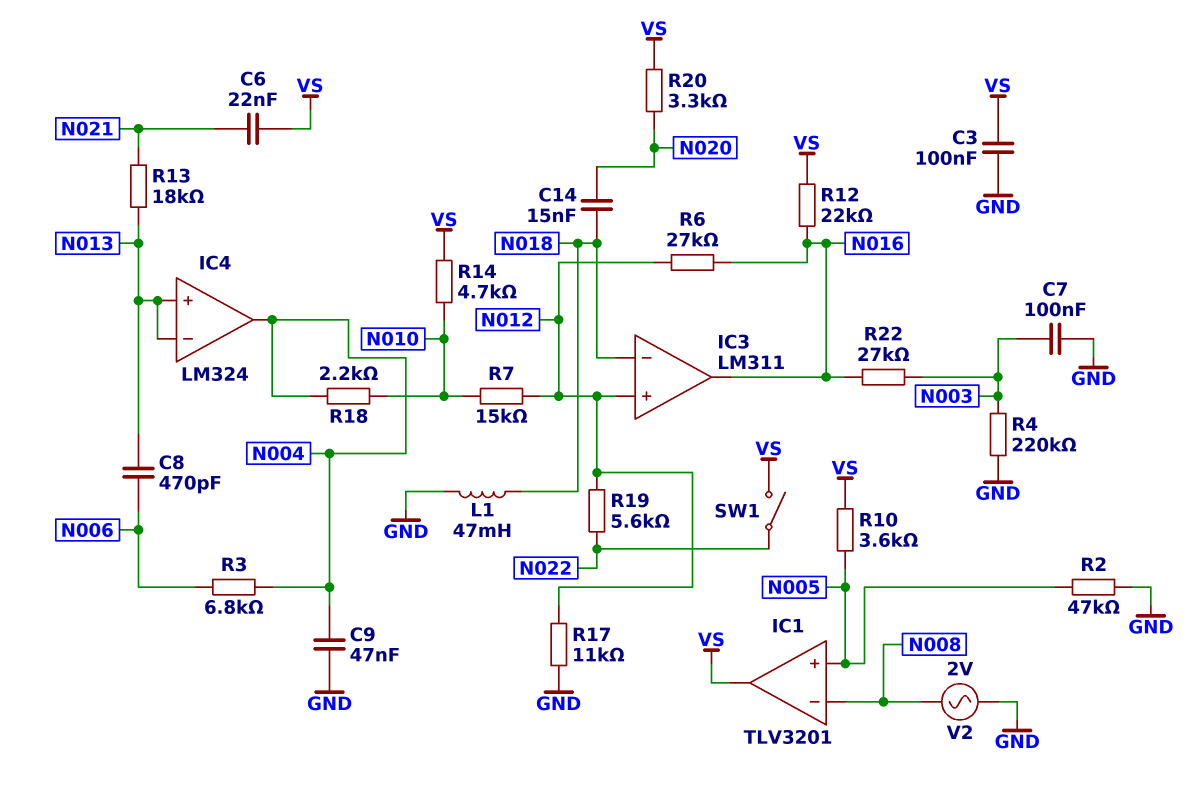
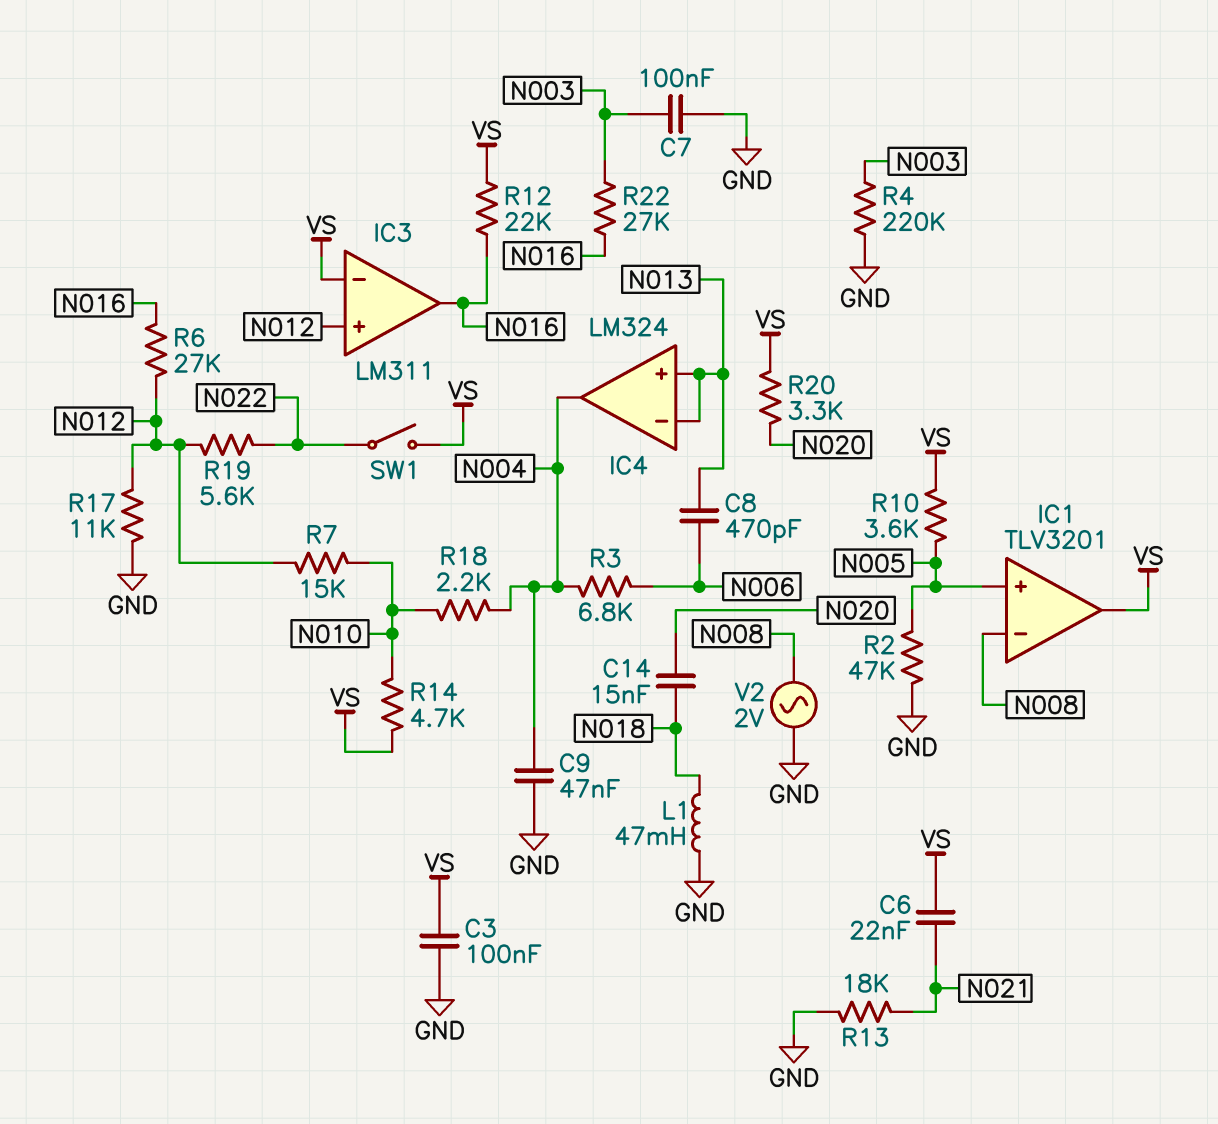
IC3 pin in-: N018 -> VS
R13: 18k (N013, N021) -> 18k (GND, N021)

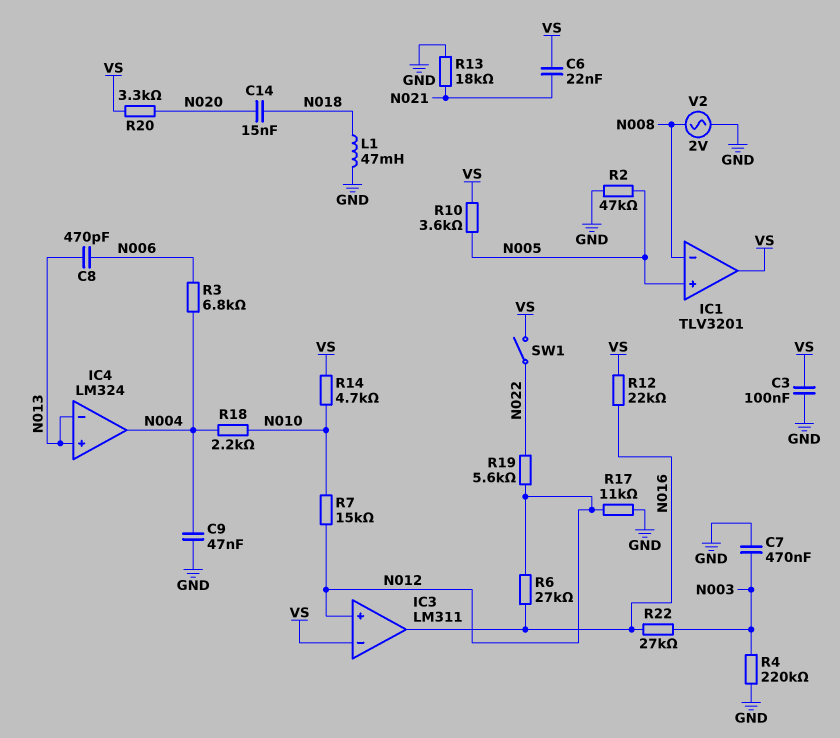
C7: 100nF (GND, N003) -> 470nF (GND, N003)

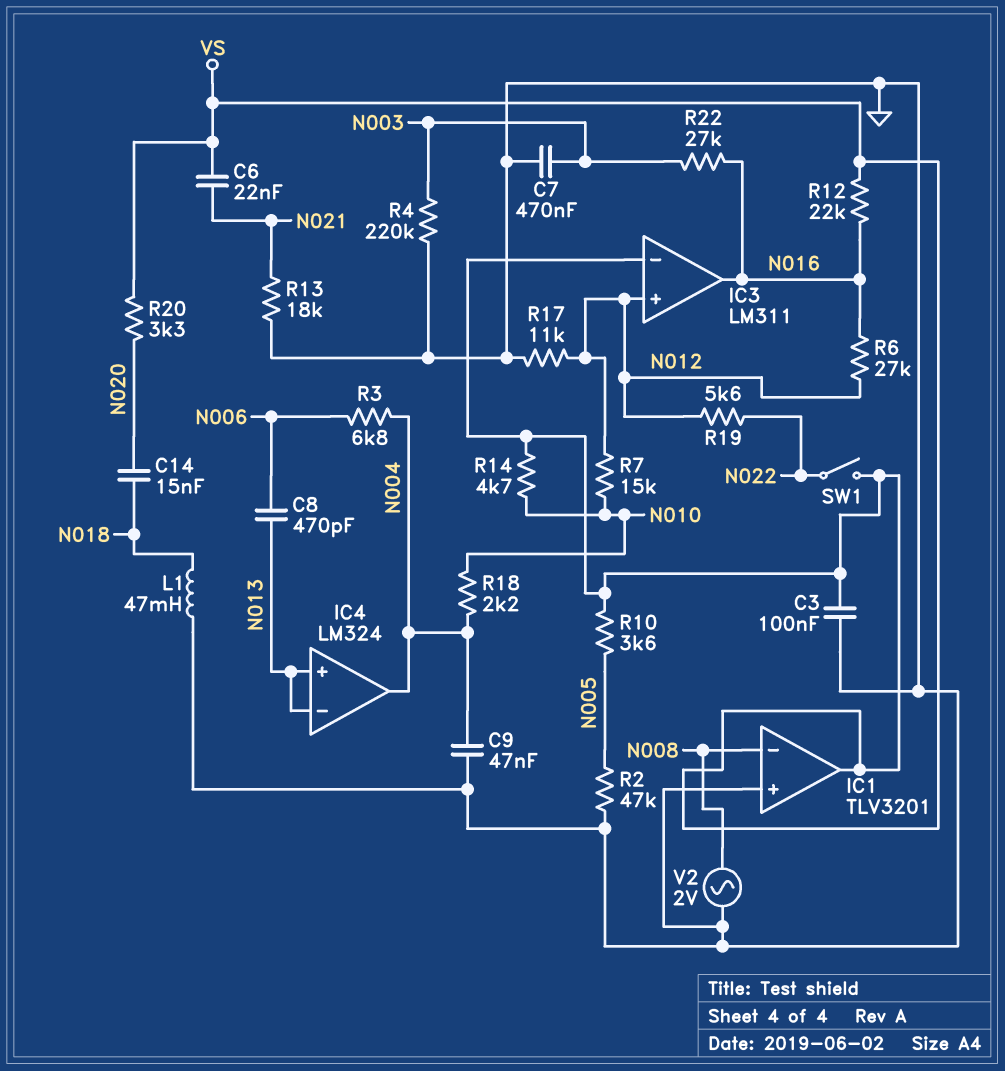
IC1 pin in+: N005 -> GND

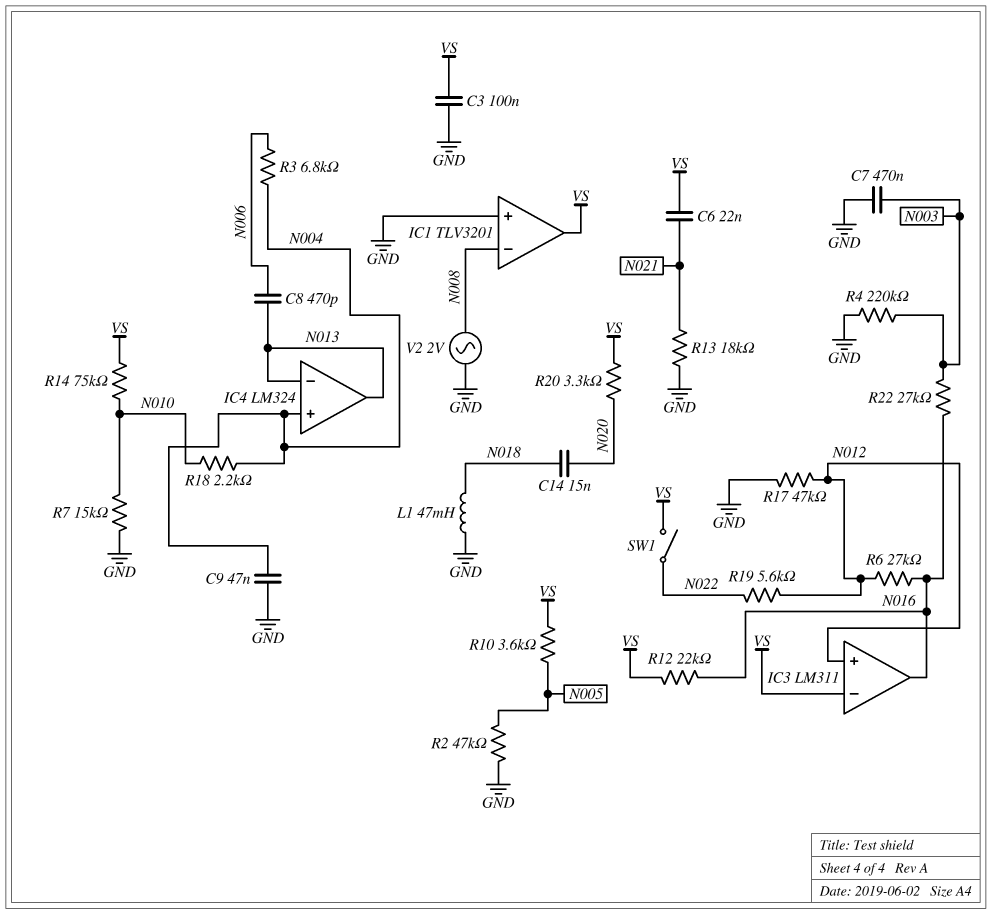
IC4 pin in+: N013 -> N004
IC4 pin out: N004 -> N013
R7: 15k (N010, N012) -> 15k (GND, N010)
R14: 4.7k (N010, VS) -> 75k (N010, VS)
R17: 11k (GND, N012) -> 47k (GND, N012)

